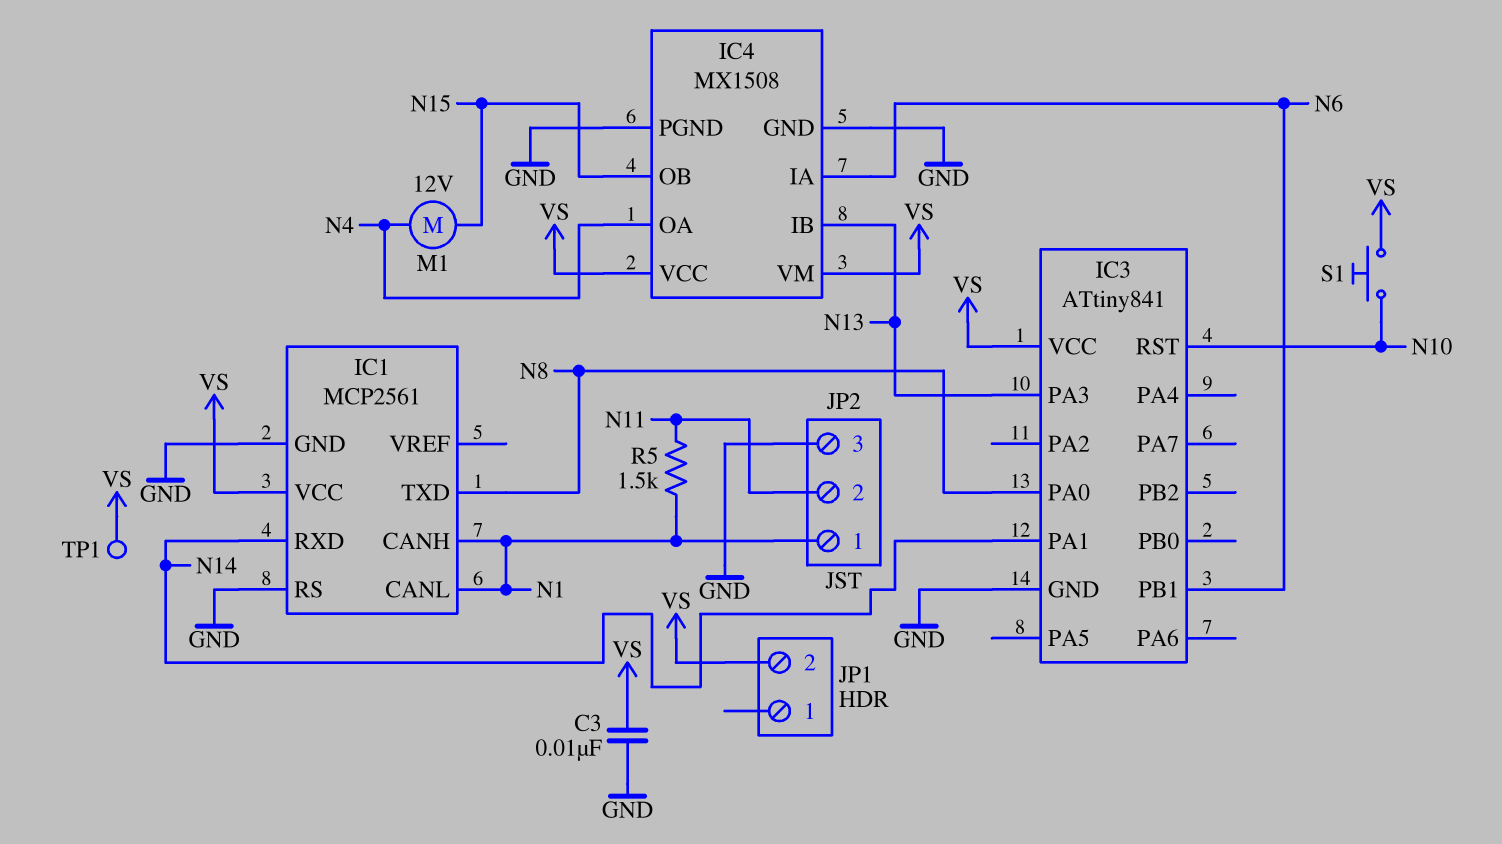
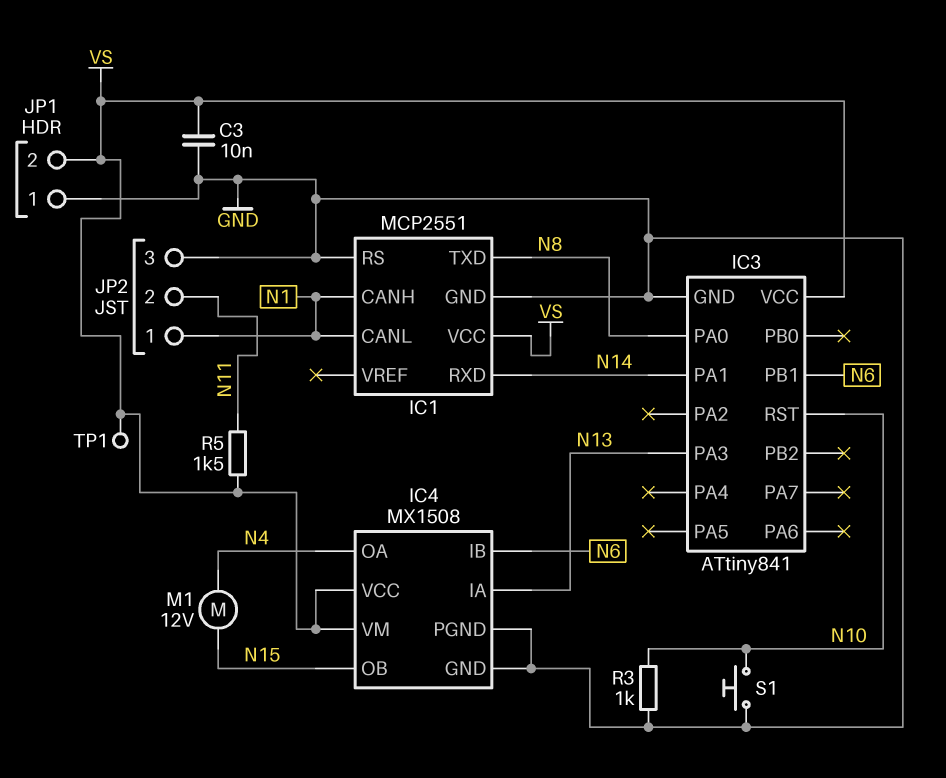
IC1: MCP2561 -> MCP2551
IC4 pin IA: N6 -> N13
IC4 pin IB: N13 -> N6
JP1 pin 1: none -> GND
R3: none -> 1k (GND, N10)
R5: 1.5k (N1, N11) -> 1.5k (N11, VS)
S1: button (N10, VS) -> button (GND, N10)

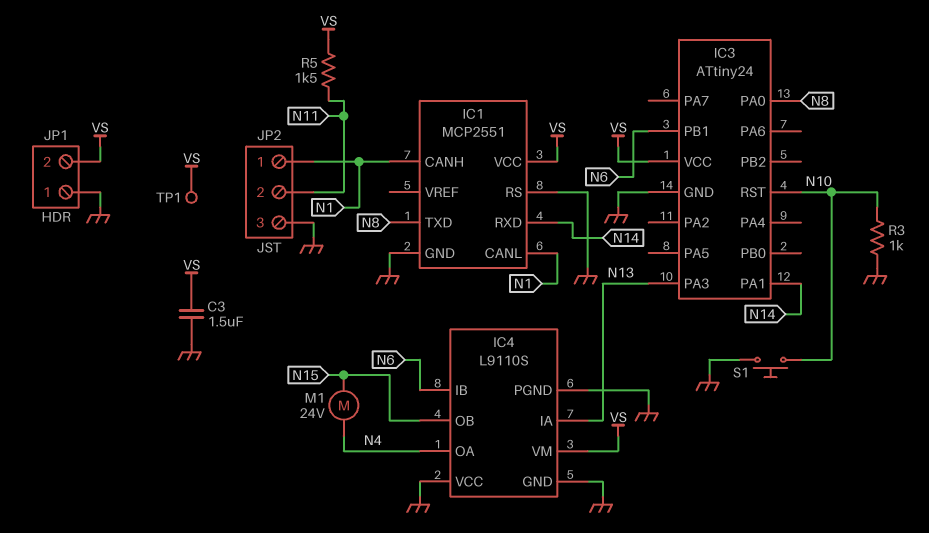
C3: 10nF (GND, VS) -> 1.5uF (GND, VS)
IC3: ATtiny841 -> ATtiny24
IC4: MX1508 -> L9110S
IC4 pin VCC: VS -> GND
M1: motor 12V (N4, N15) -> motor 24V (N4, N15)

